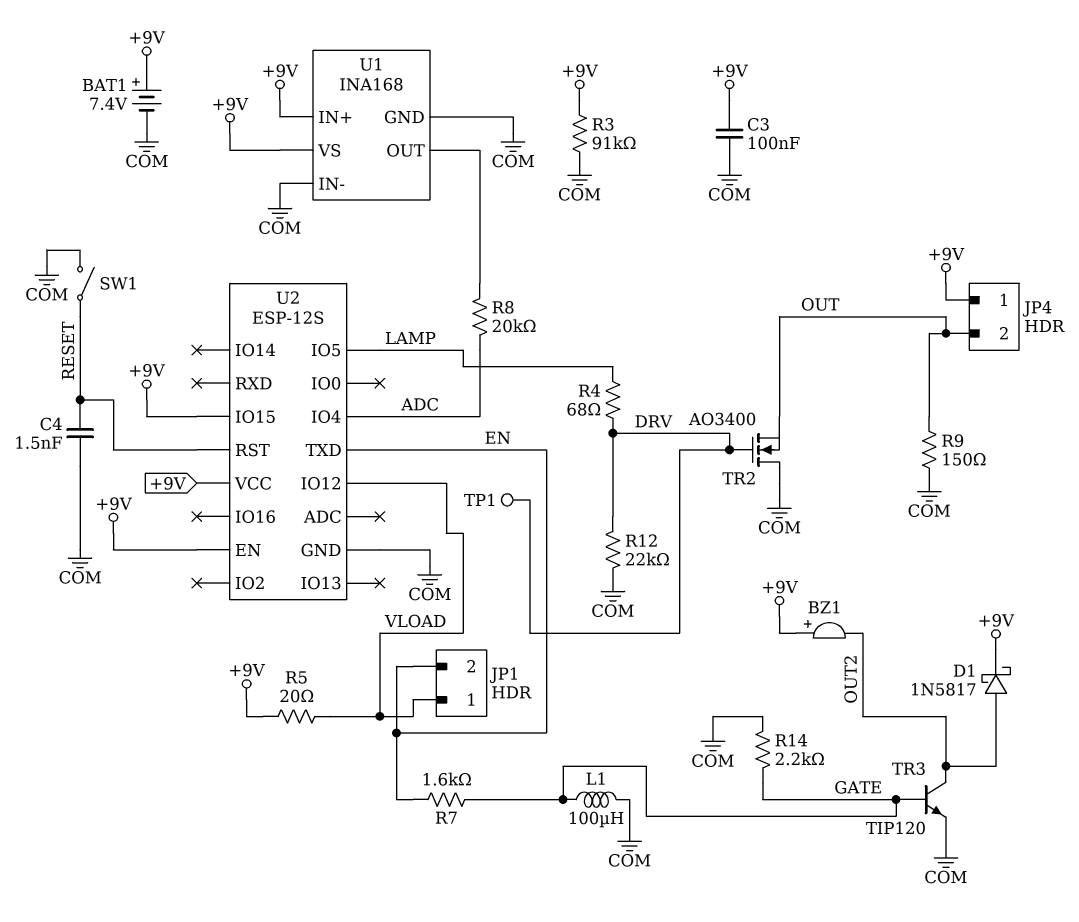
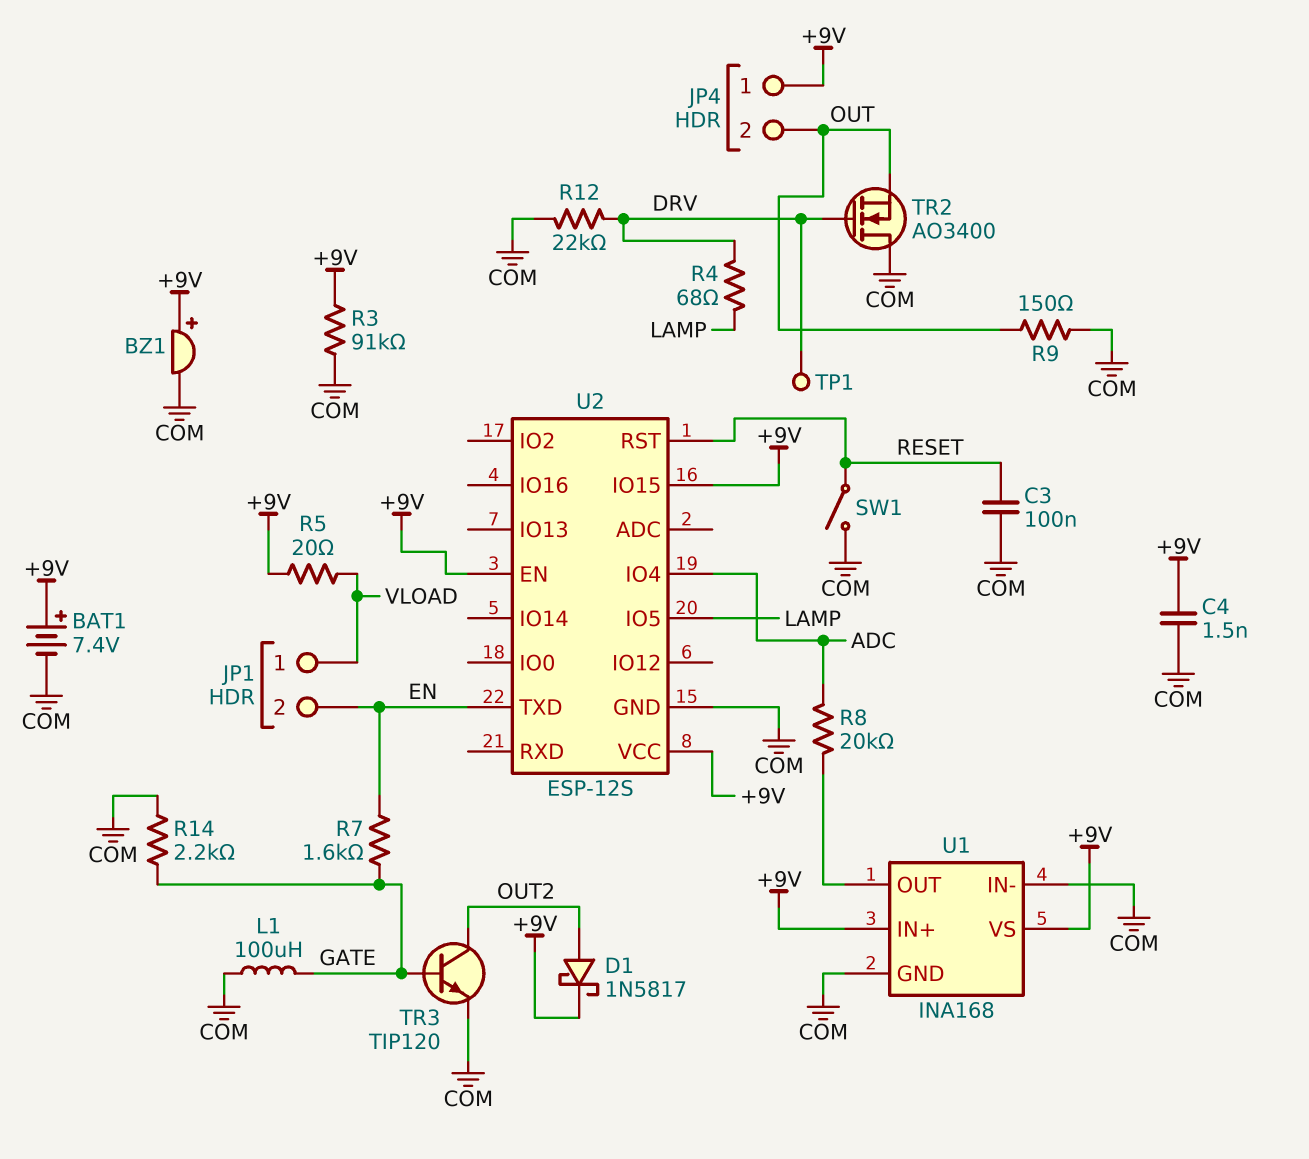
BZ1: buzzer (plus +9V, minus OUT2) -> buzzer (plus +9V, minus COM)
C3: 100nF (+9V, COM) -> 100nF (COM, RESET)
C4: 1.5nF (COM, RESET) -> 1.5nF (+9V, COM)
U2 pin IO12: VLOAD -> none

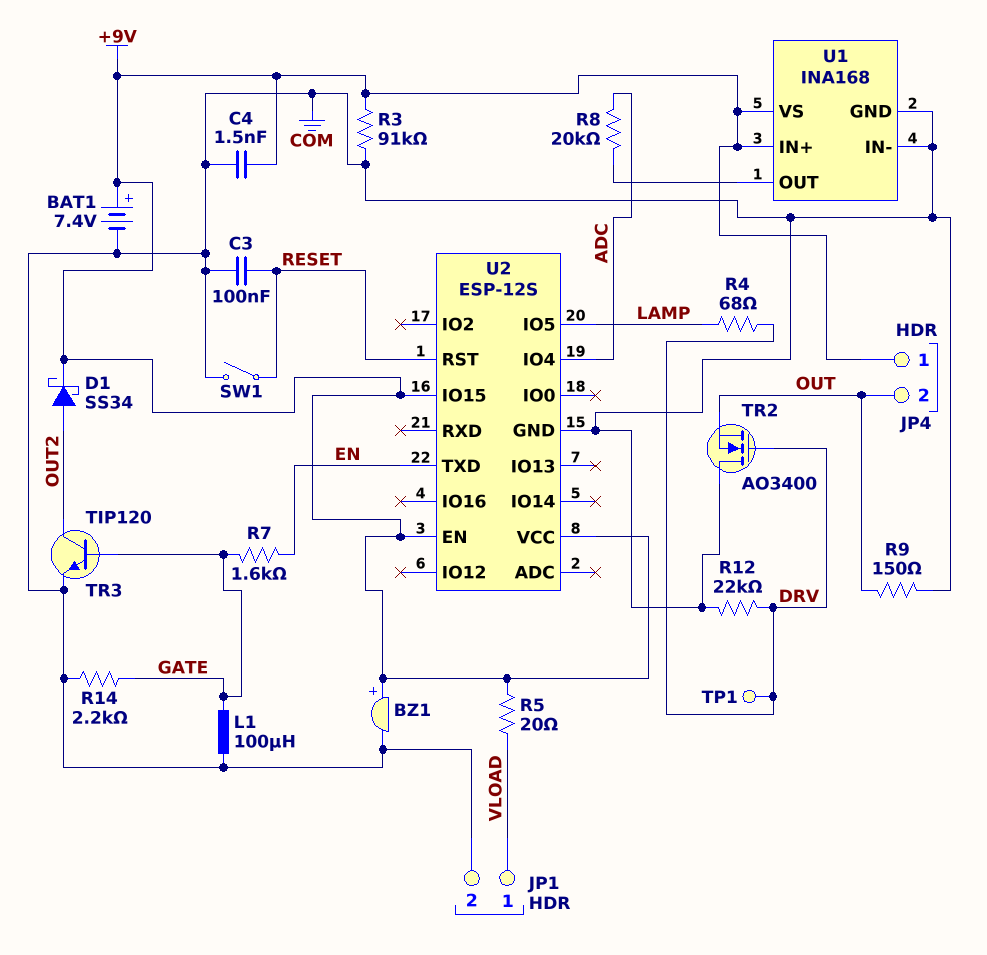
D1: schottky 1N5817 (A OUT2, K +9V) -> schottky SS34 (A OUT2, K +9V)
JP1 pin 2: EN -> COM

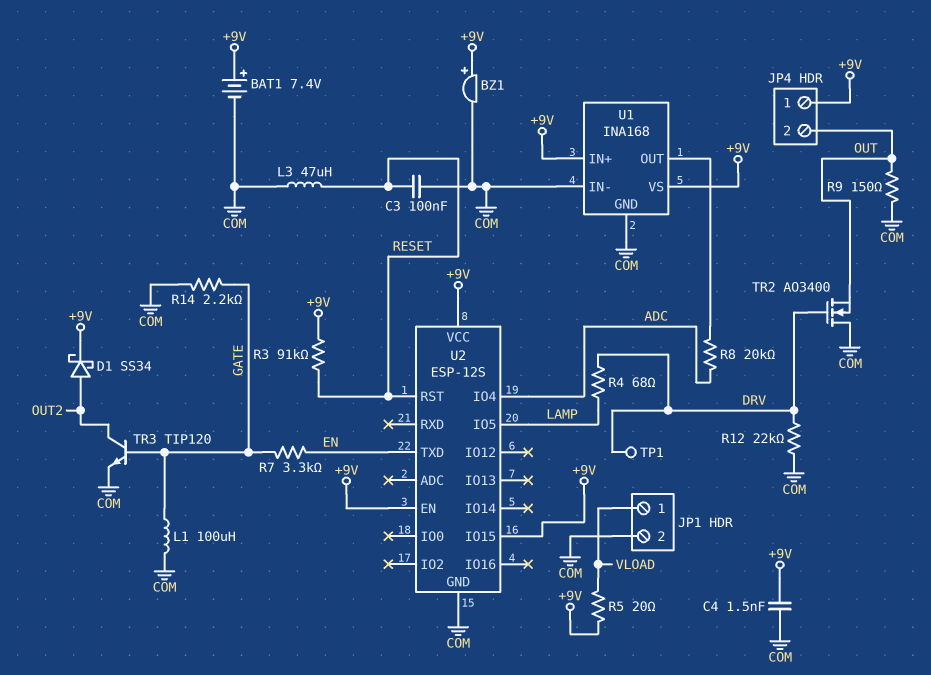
L3: none -> 47uH (COM, RESET)
R3: 91k (+9V, COM) -> 91k (+9V, RESET)
R7: 1.6k (EN, GATE) -> 3.3k (EN, GATE)
SW1: switch (COM, RESET) -> none

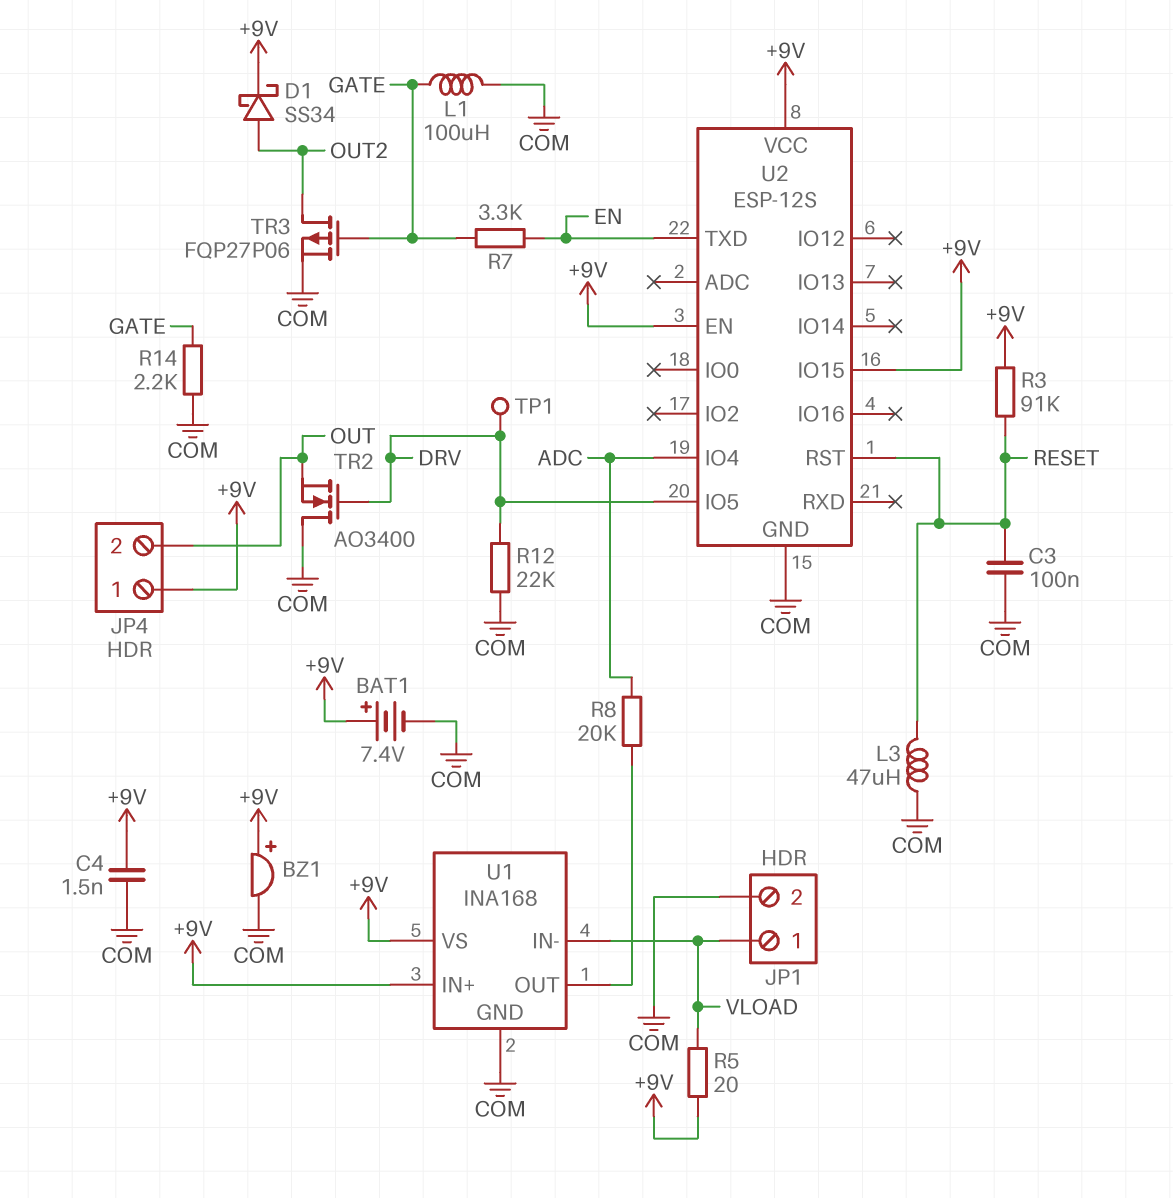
R4: 68 (DRV, LAMP) -> none
R9: 150 (COM, OUT) -> none
TR3: NPN TIP120 (B GATE, C OUT2, E COM) -> PMOS FQP27P06 (G GATE, D OUT2, S COM)
U1 pin IN-: COM -> VLOAD
U2 pin IO5: LAMP -> DRV

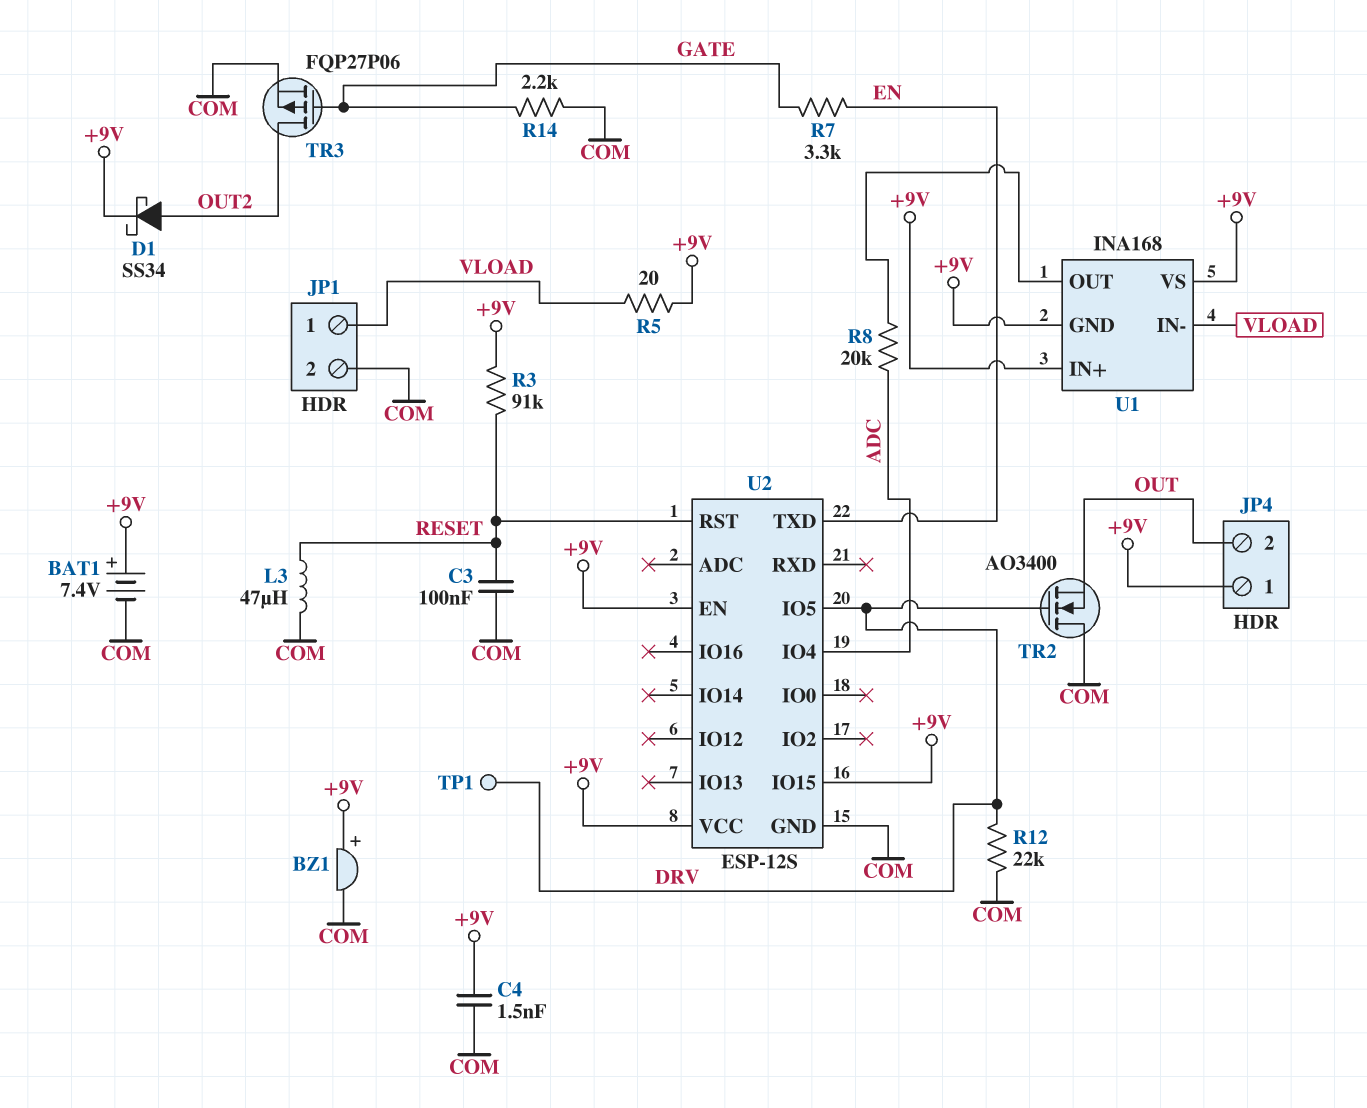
L1: 100uH (COM, GATE) -> none
U1 pin GND: COM -> +9V

